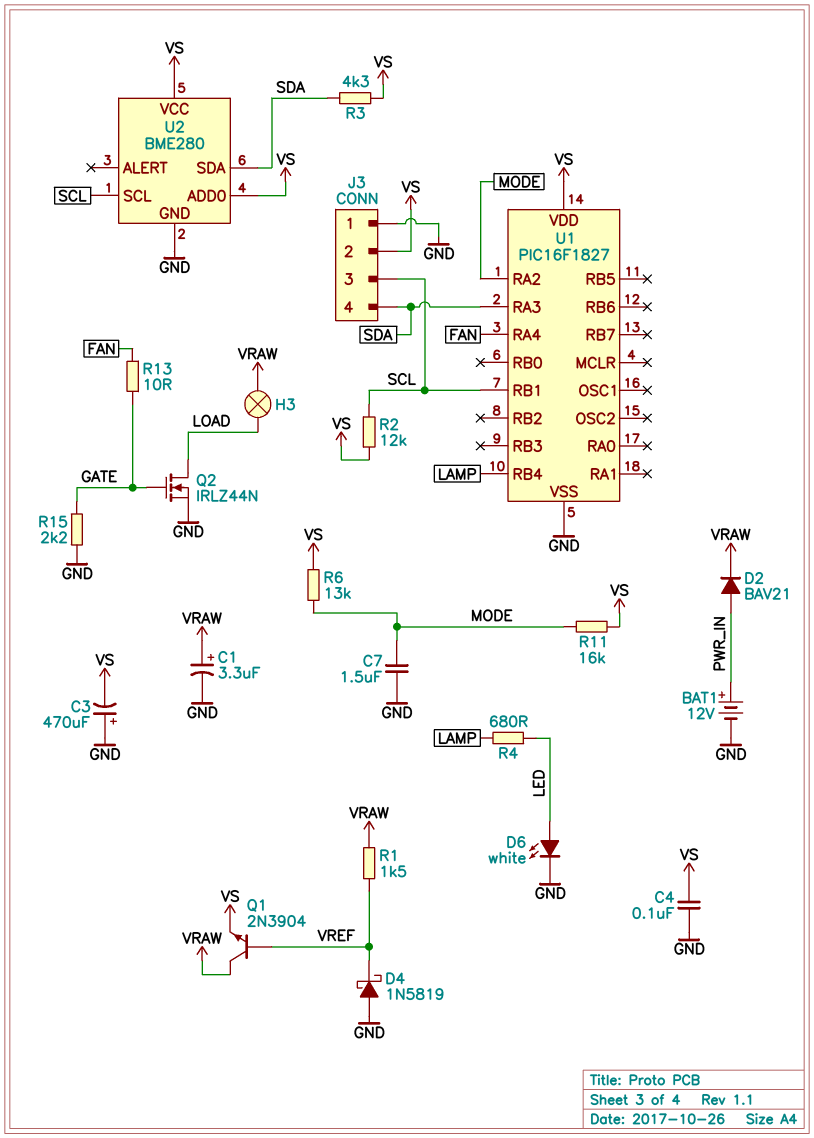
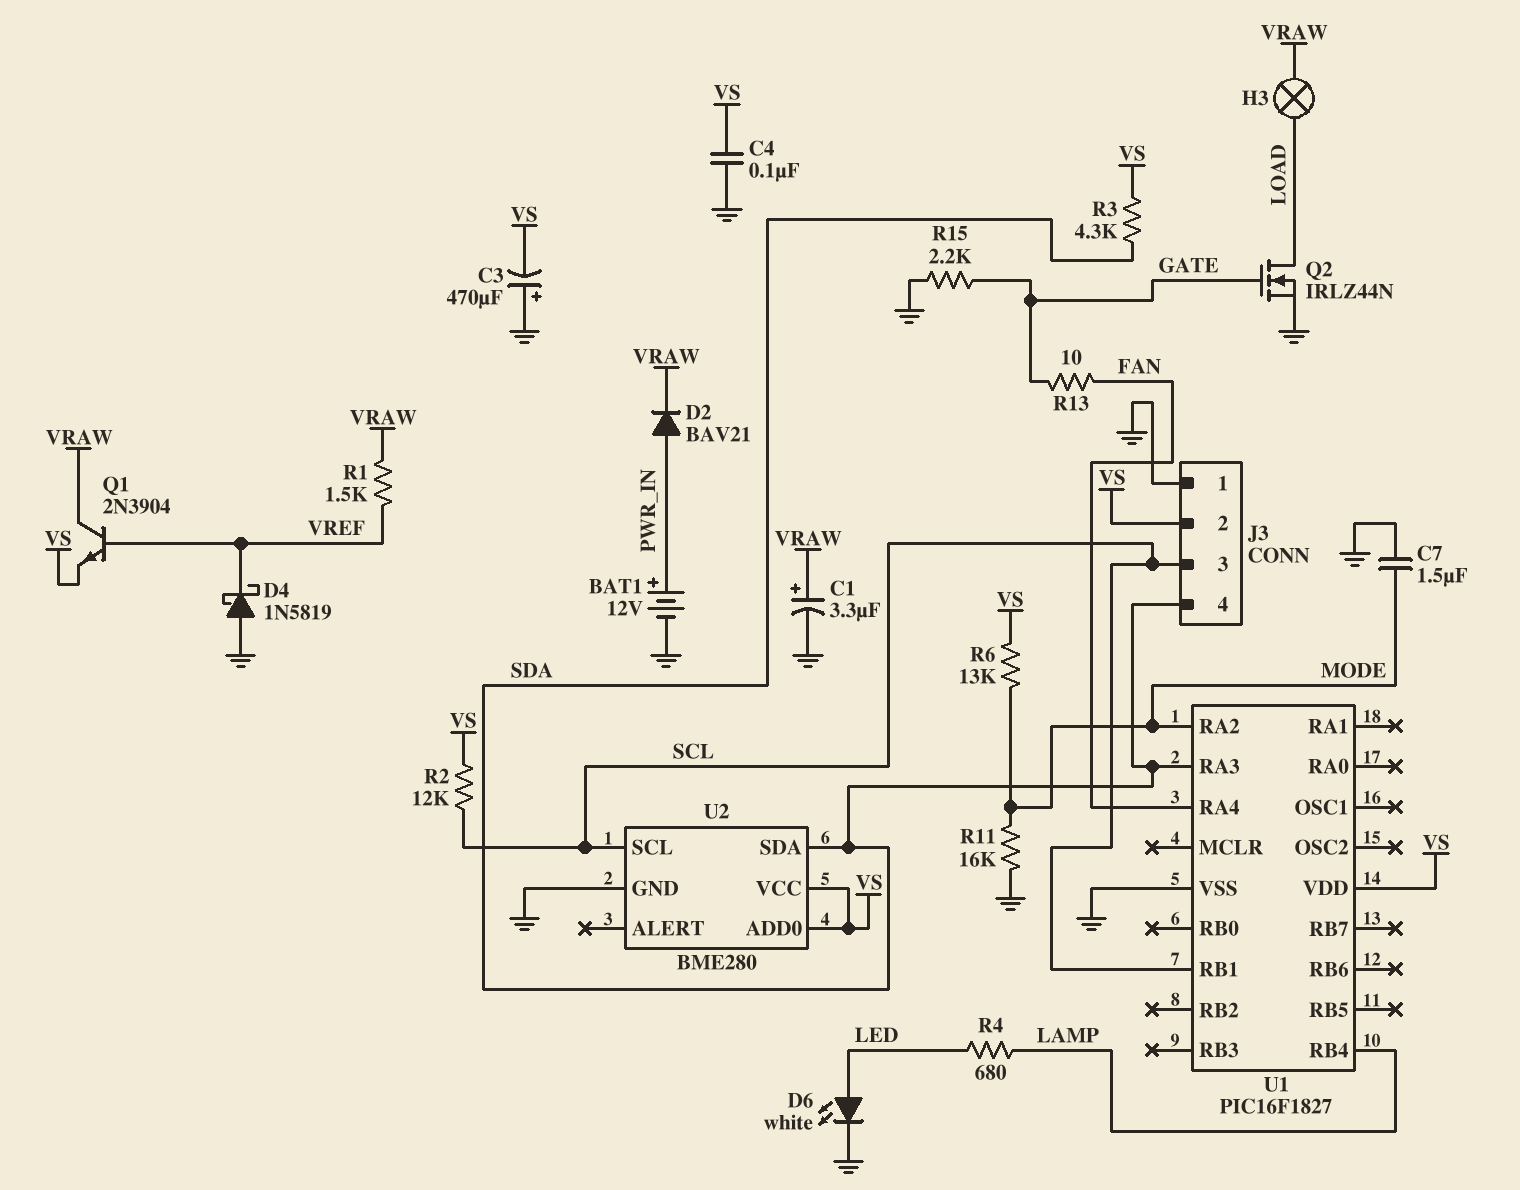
R11: 16k (MODE, VS) -> 16k (GND, MODE)

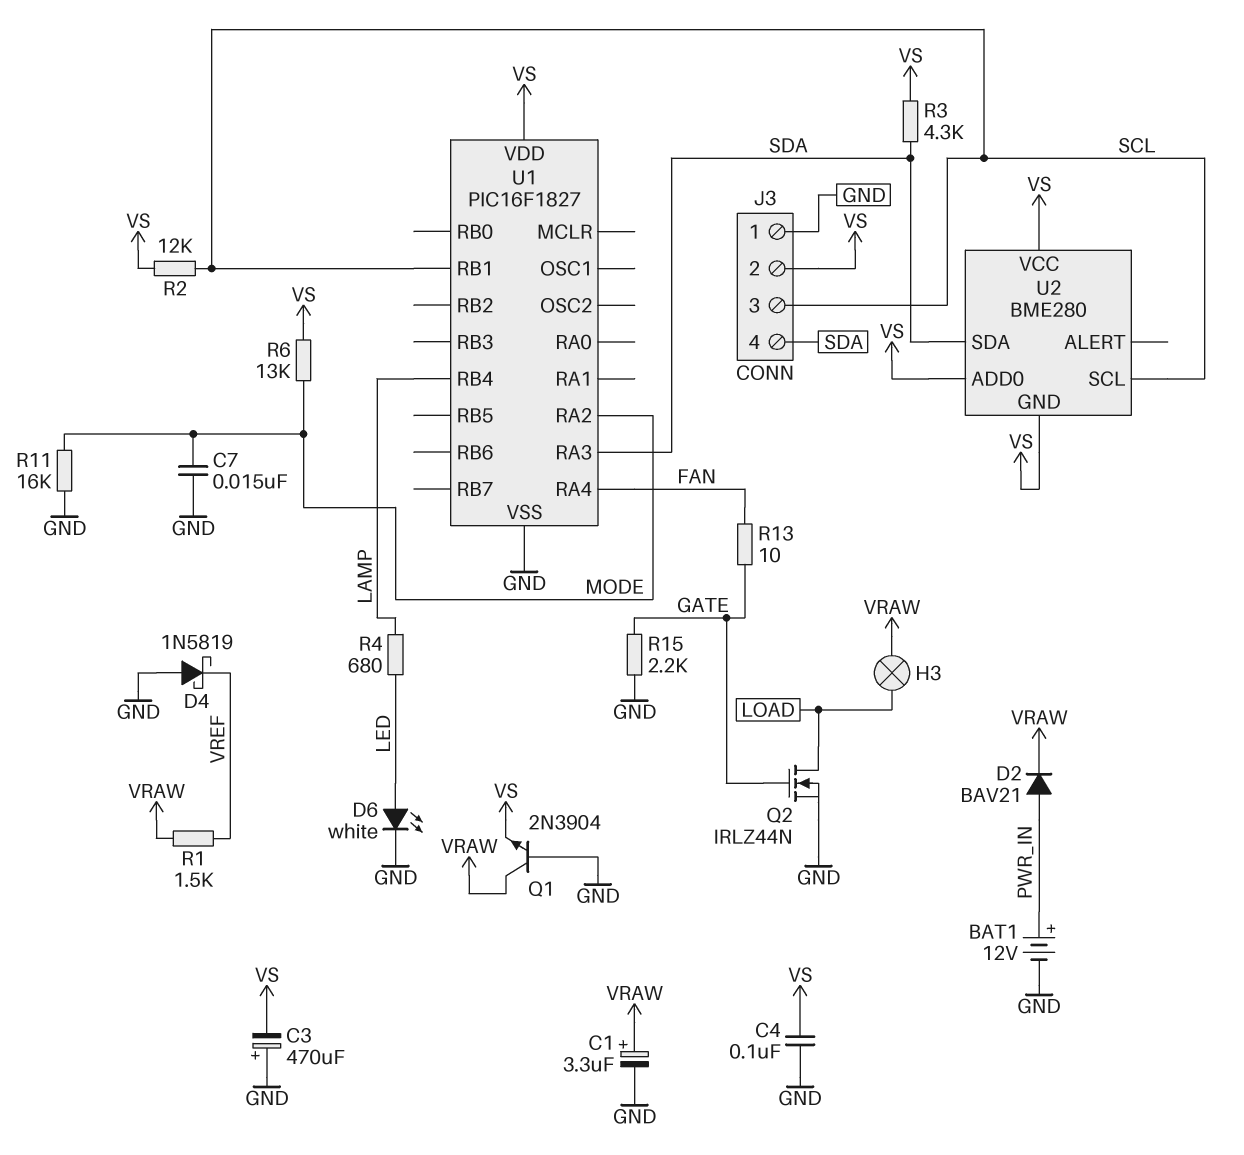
C7: 1.5uF (GND, MODE) -> 15nF (GND, MODE)
Q1: NPN 2N3904 (B VREF, C VRAW, E VS) -> NPN 2N3904 (B GND, C VRAW, E VS)
U2 pin GND: GND -> VS

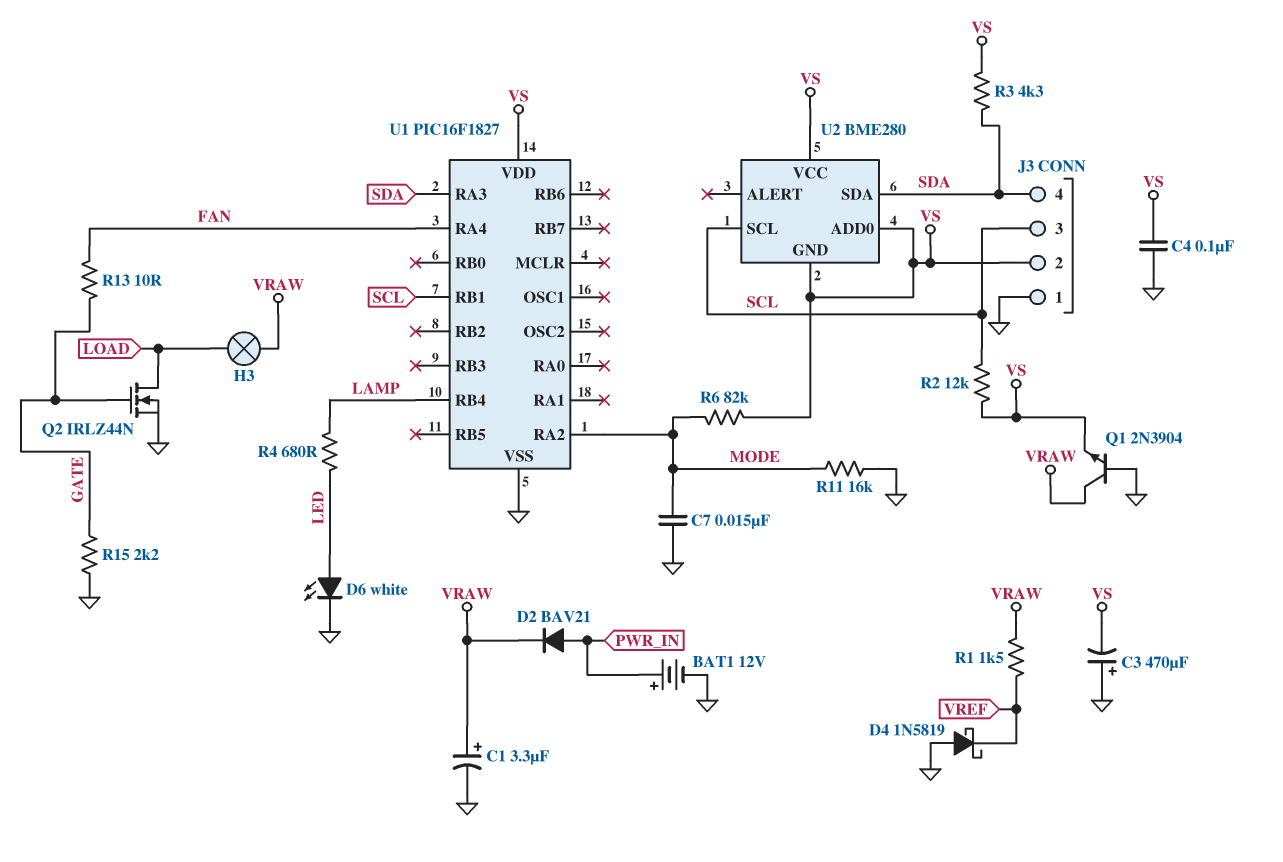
R6: 13k (MODE, VS) -> 82k (MODE, VS)

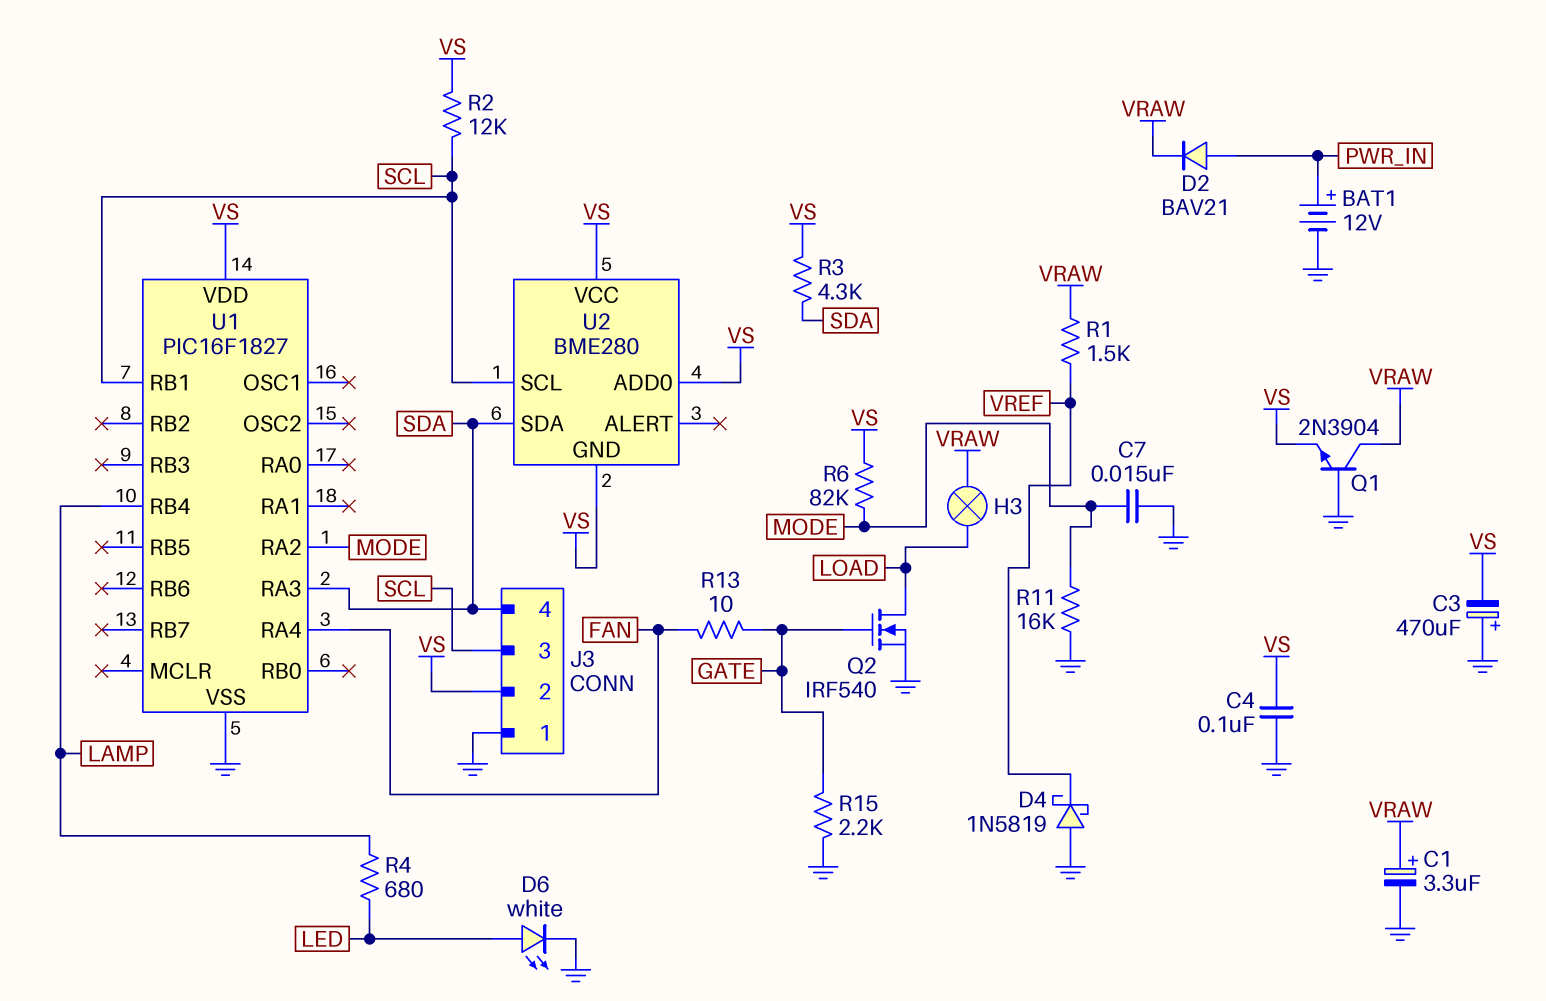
Q2: NMOS IRLZ44N (G GATE, D LOAD, S GND) -> NMOS IRF540 (G GATE, D LOAD, S GND)

